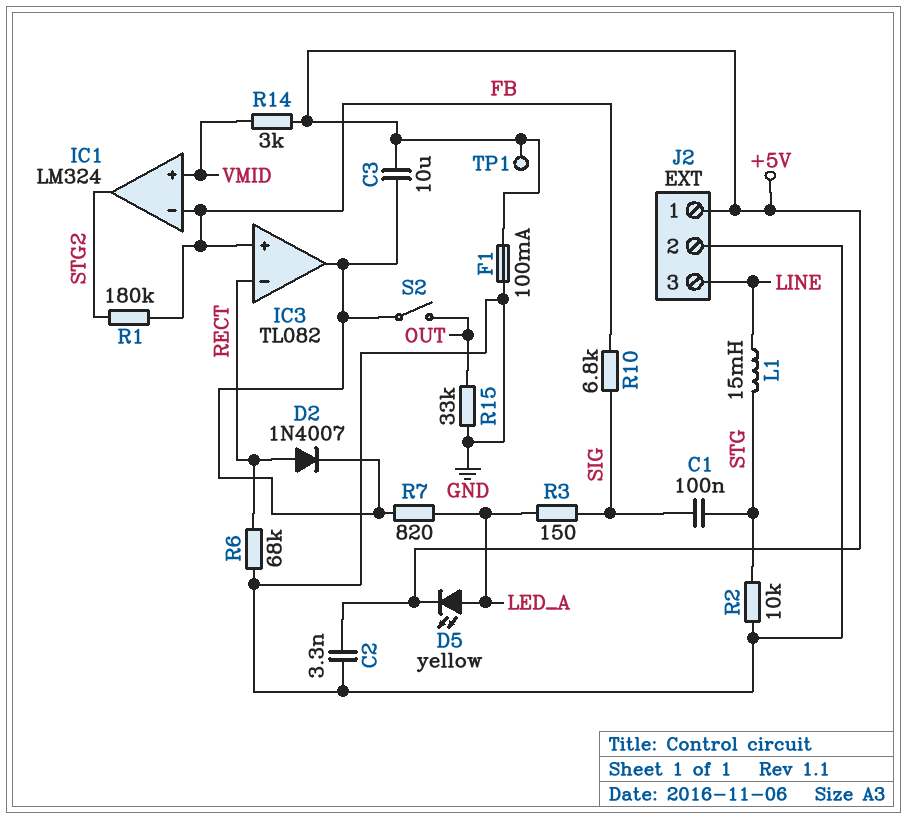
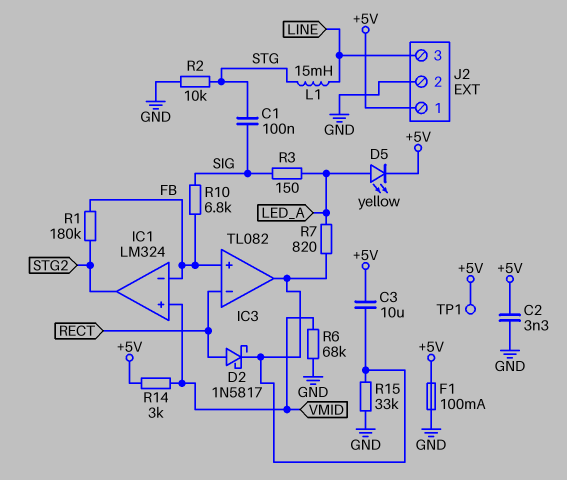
D2: diode 1N4007 (A RECT, K IC3/out) -> schottky 1N5817 (A RECT, K IC3/out)
R6: 68k (GND, RECT) -> 68k (GND, VMID)
R15: 33k (GND, OUT) -> 33k (GND, IC3/out)
S2: switch (IC3/out, OUT) -> none

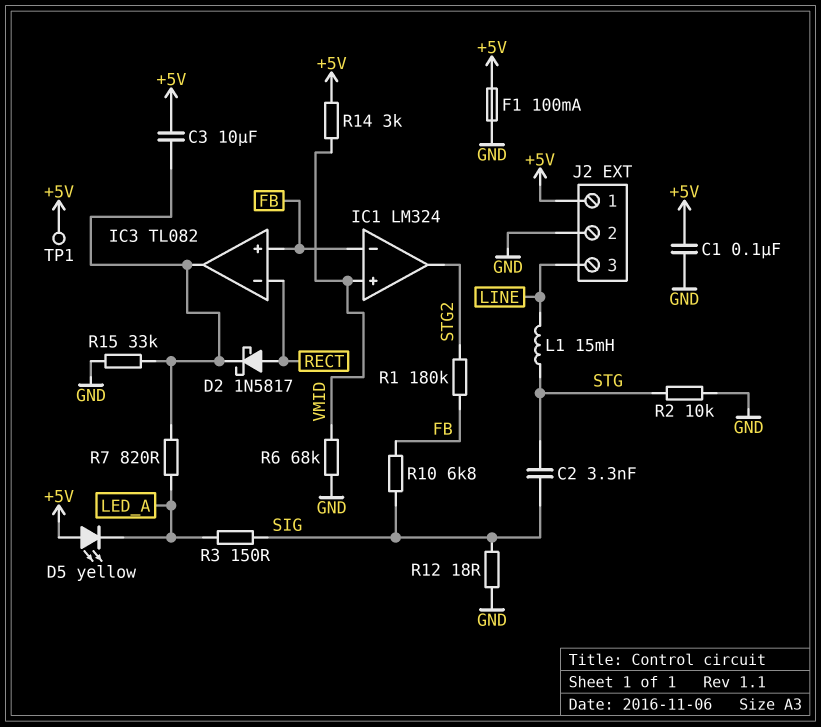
C1: 100nF (SIG, STG) -> 100nF (+5V, GND)
C2: 3.3nF (+5V, GND) -> 3.3nF (SIG, STG)
D5: LED yellow (A LED_A, K +5V) -> LED yellow (A +5V, K LED_A)
R12: none -> 18 (GND, SIG)

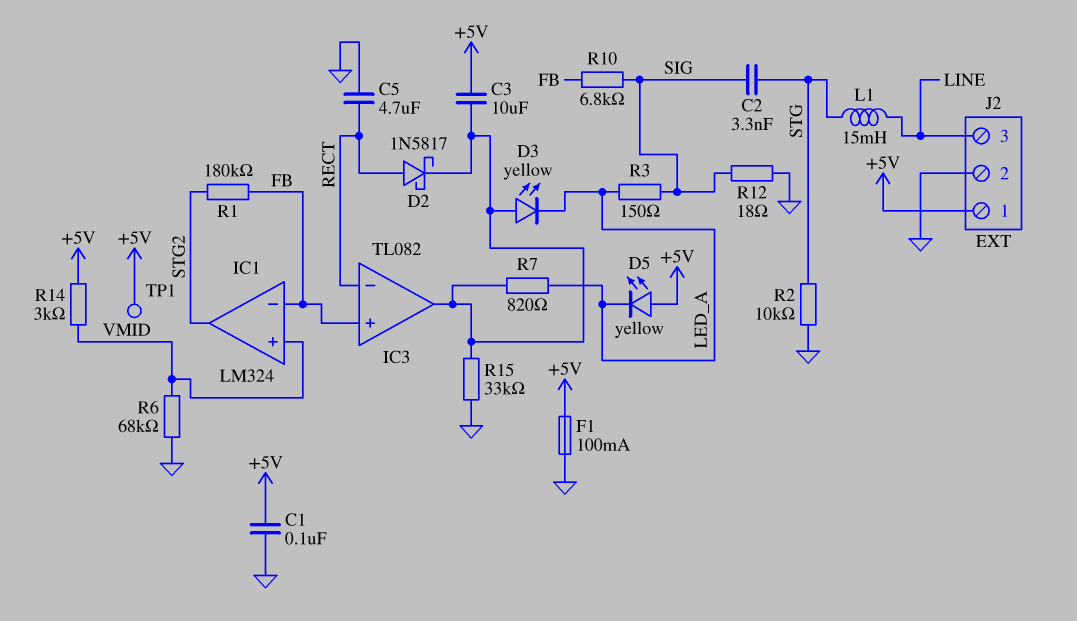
C5: none -> 4.7uF (GND, RECT)
D3: none -> LED yellow (A IC3/out, K LED_A)

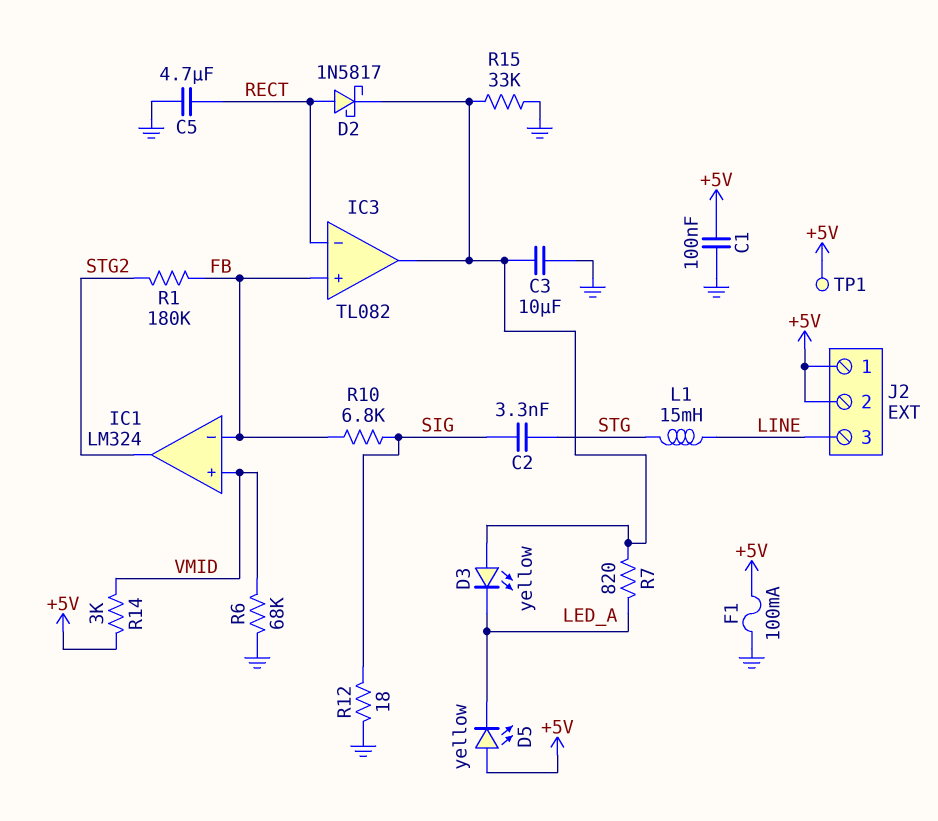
C3: 10uF (+5V, IC3/out) -> 10uF (GND, IC3/out)
J2 pin 2: GND -> +5V
R2: 10k (GND, STG) -> none
R3: 150 (LED_A, SIG) -> none

